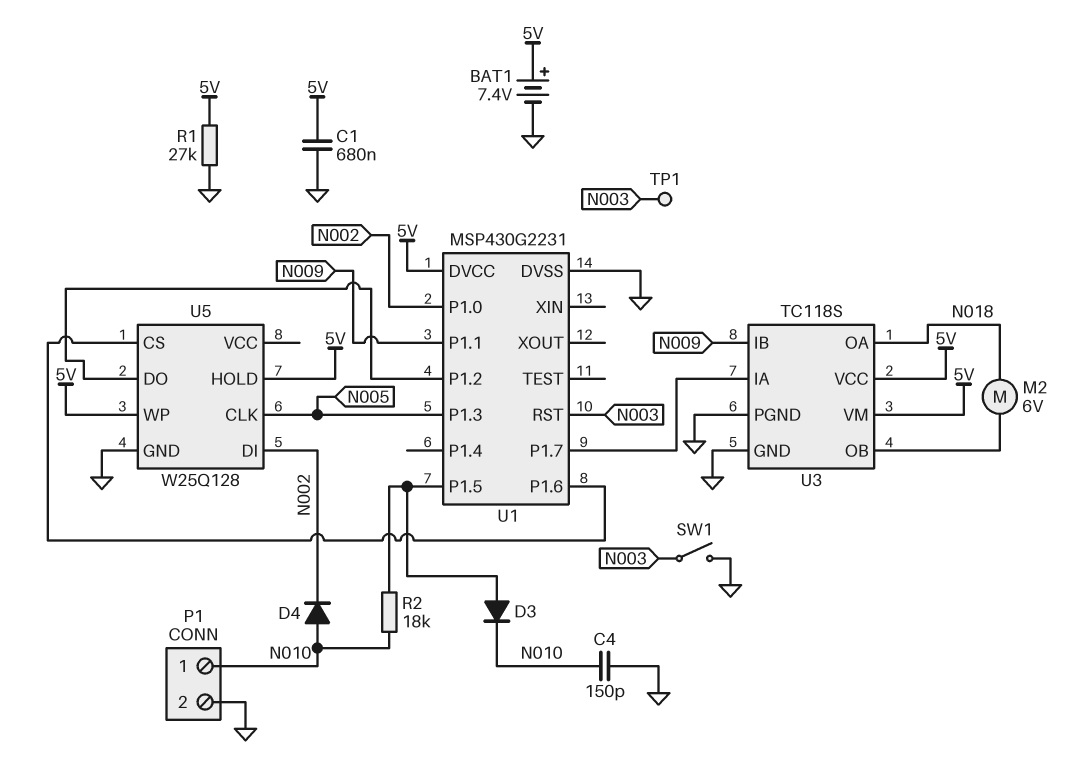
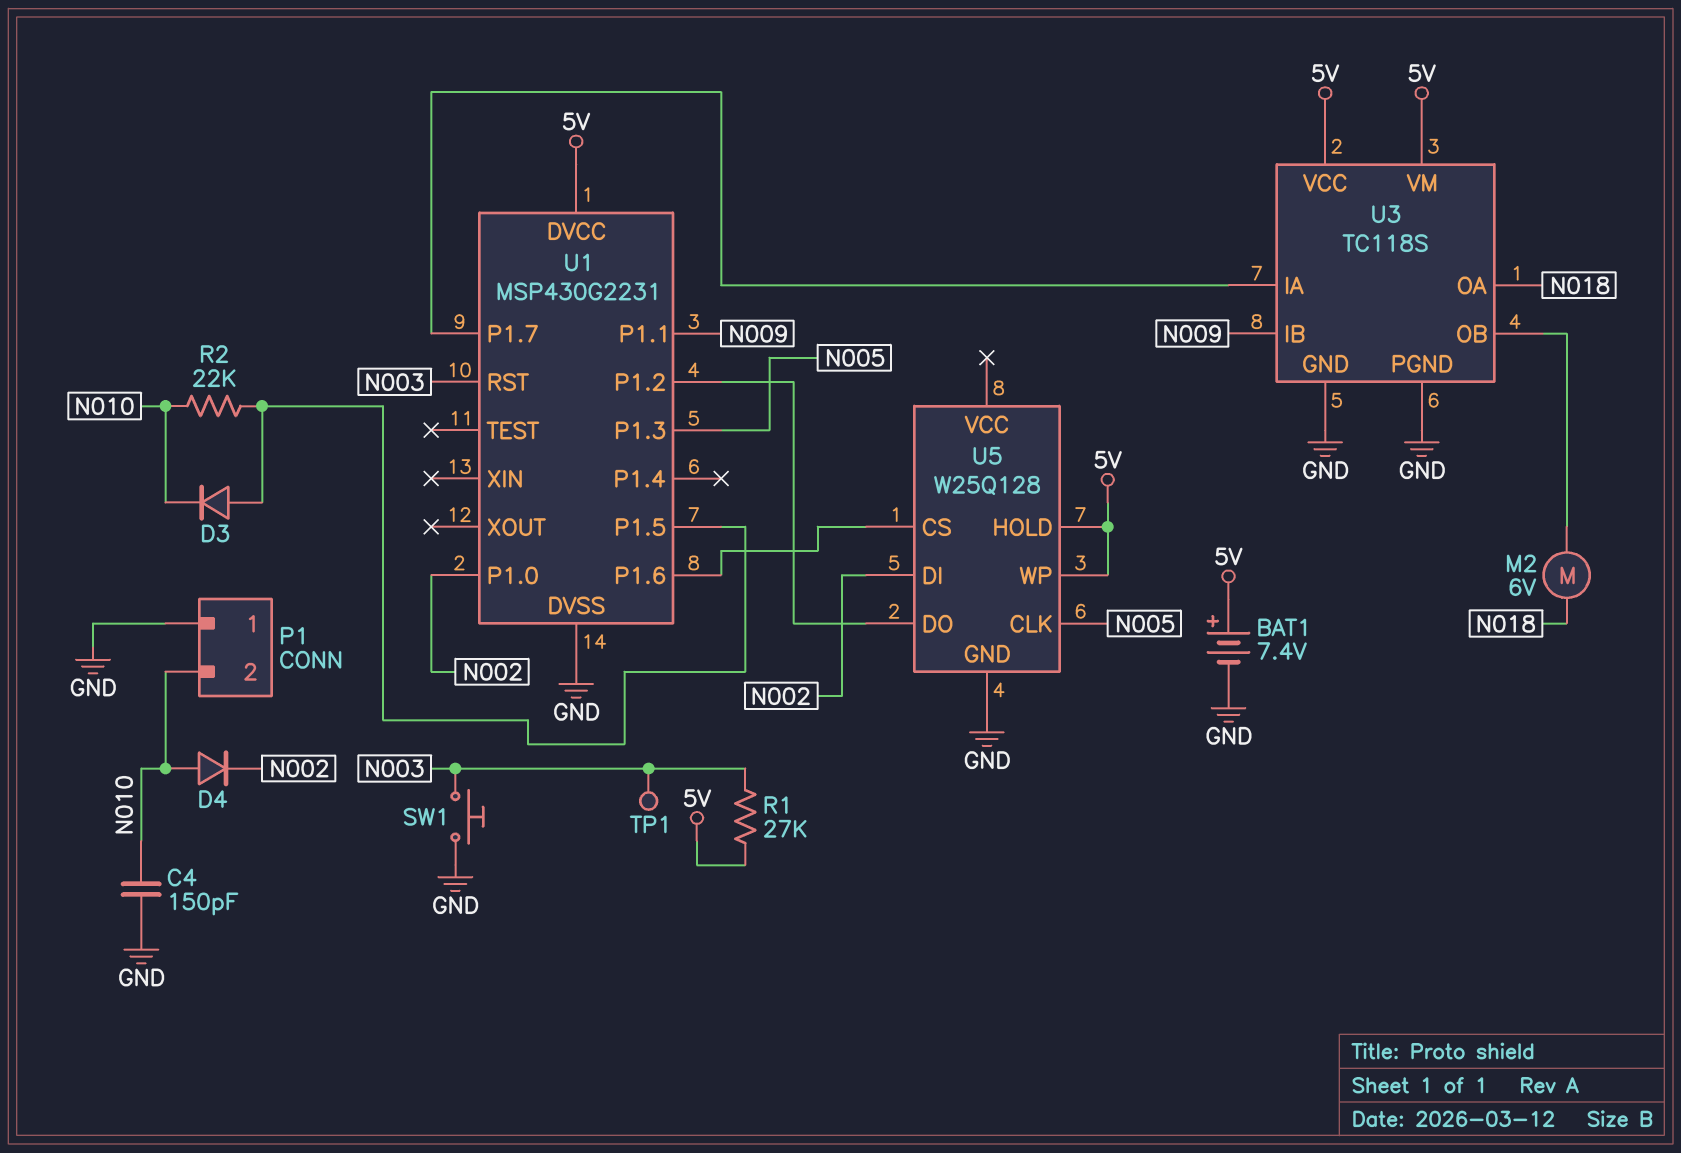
C1: 680nF (5V, GND) -> none
P1 pin 1: N010 -> GND
P1 pin 2: GND -> N010
R1: 27k (5V, GND) -> 27k (5V, N003)
R2: 18k (N010, U1/P1.5) -> 22k (N010, U1/P1.5)
SW1: switch (GND, N003) -> button (GND, N003)

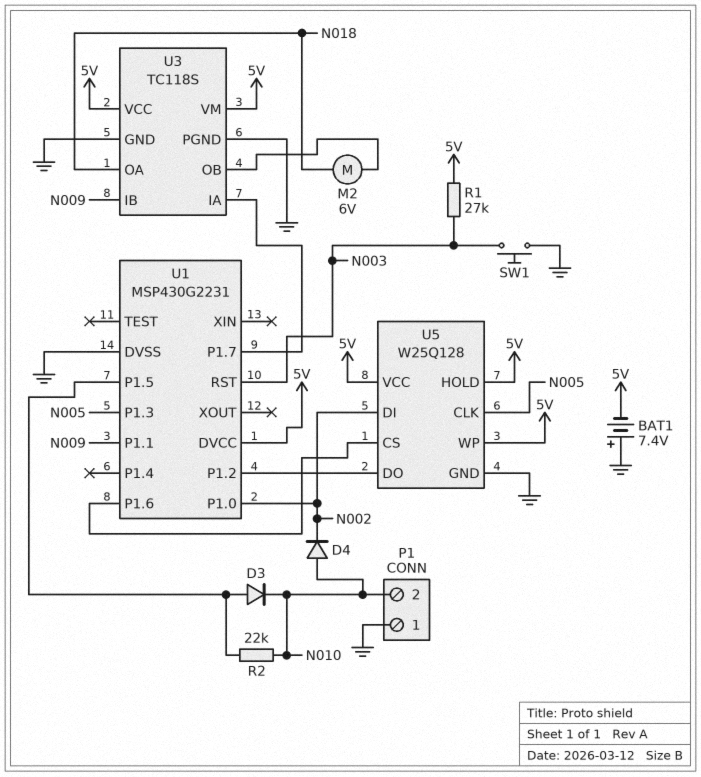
BAT1: 7.4V (plus 5V, minus GND) -> 7.4V (plus GND, minus 5V)
C4: 150pF (GND, N010) -> none
TP1: test point (N003) -> none
U5 pin VCC: none -> 5V

